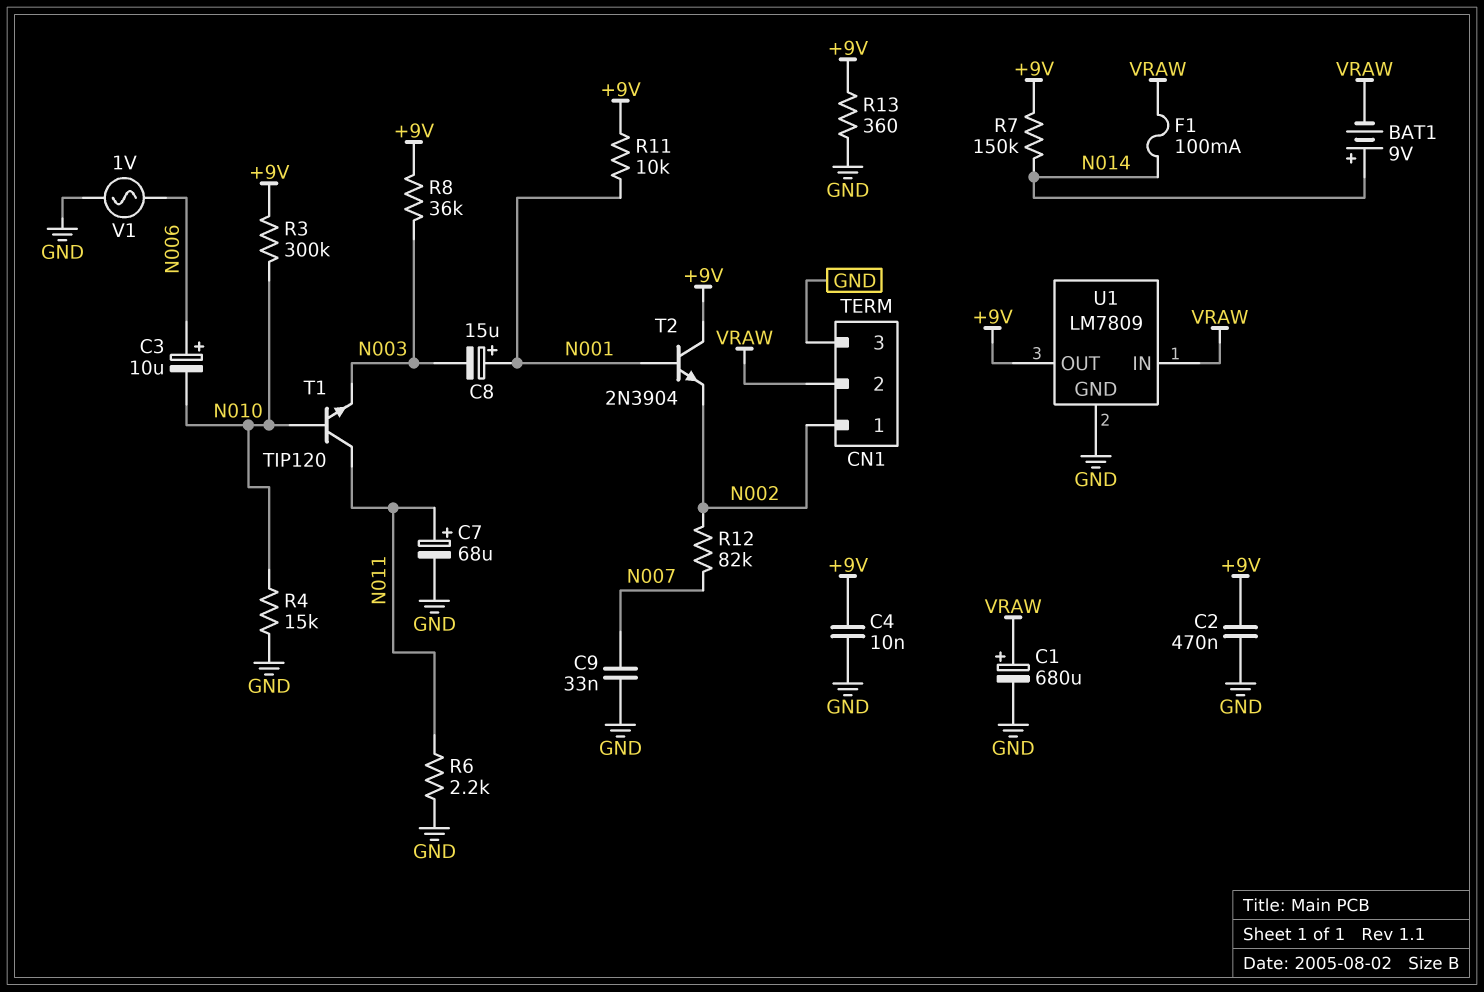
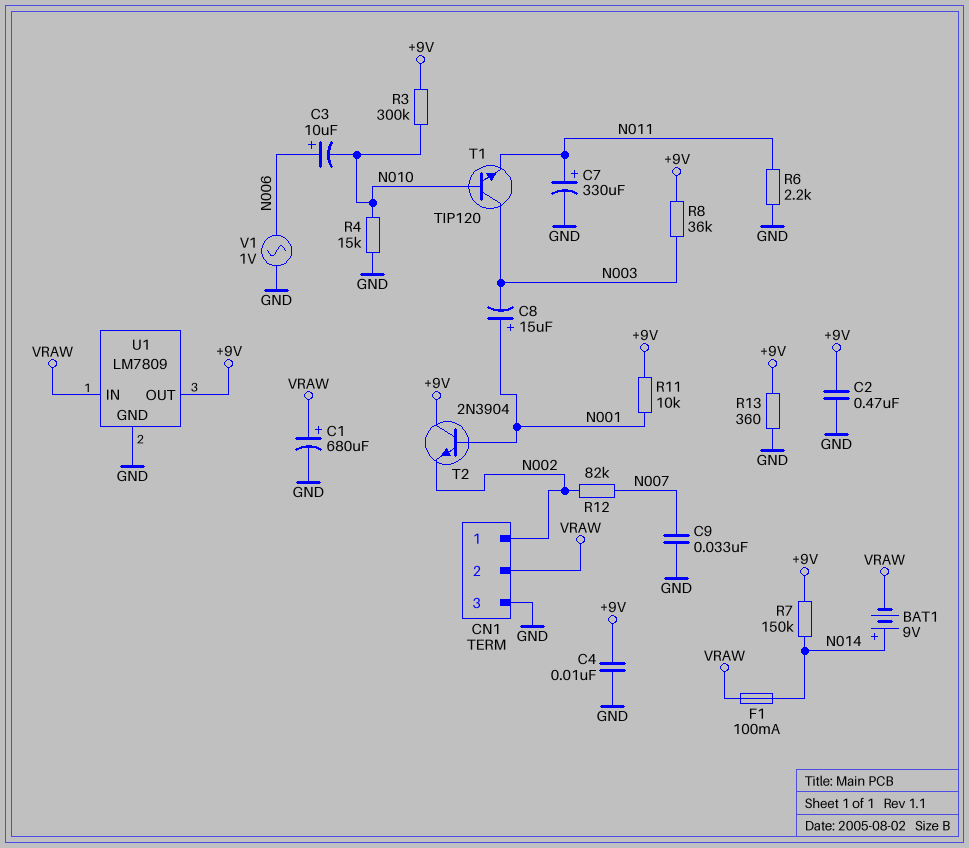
C7: 68uF (plus N011, minus GND) -> 330uF (plus N011, minus GND)
T1: NPN TIP120 (B N010, C N011, E N003) -> NPN TIP120 (B N010, C N003, E N011)

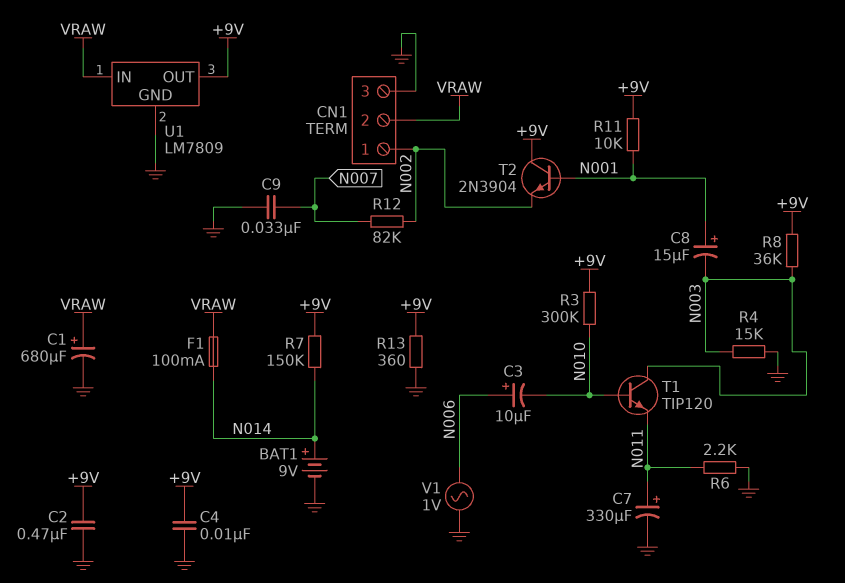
BAT1: 9V (plus N014, minus VRAW) -> 9V (plus N014, minus GND)
R4: 15k (GND, N010) -> 15k (GND, N003)

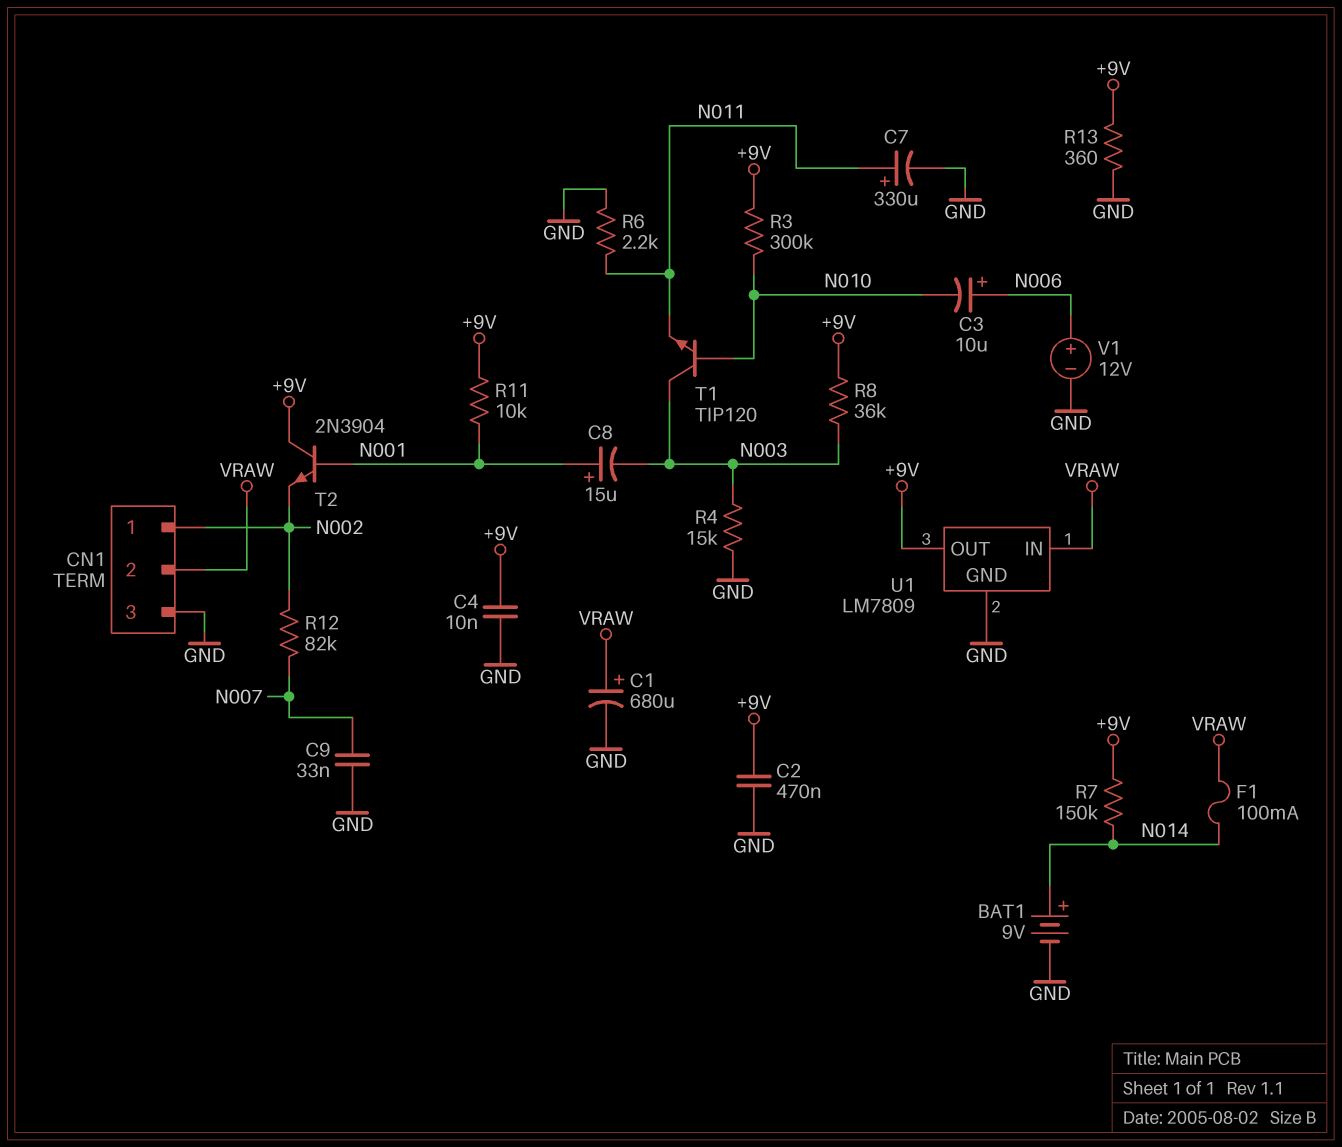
V1: AC 1V (GND, N006) -> 12V (plus N006, minus GND)

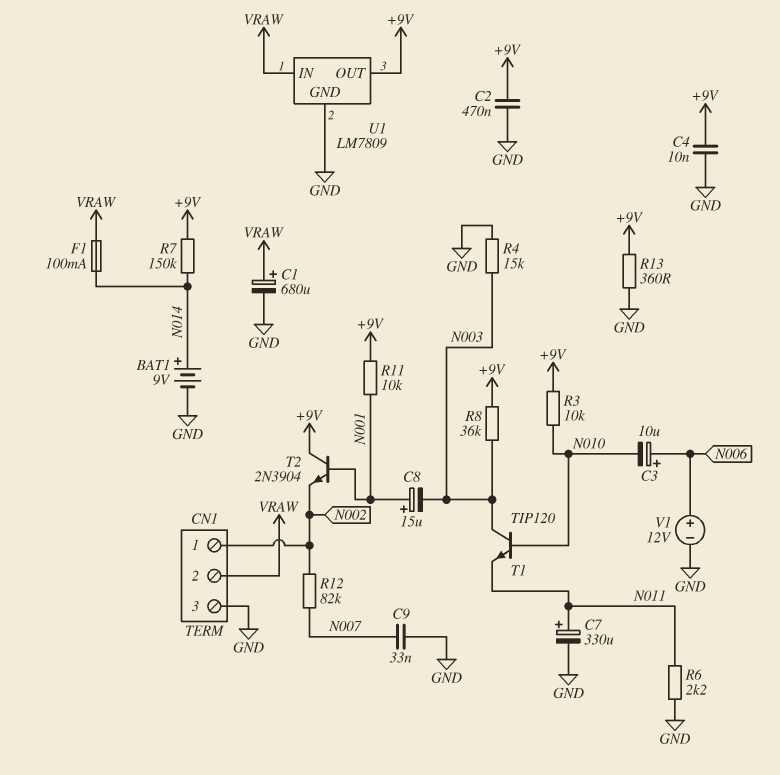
R3: 300k (+9V, N010) -> 10k (+9V, N010)

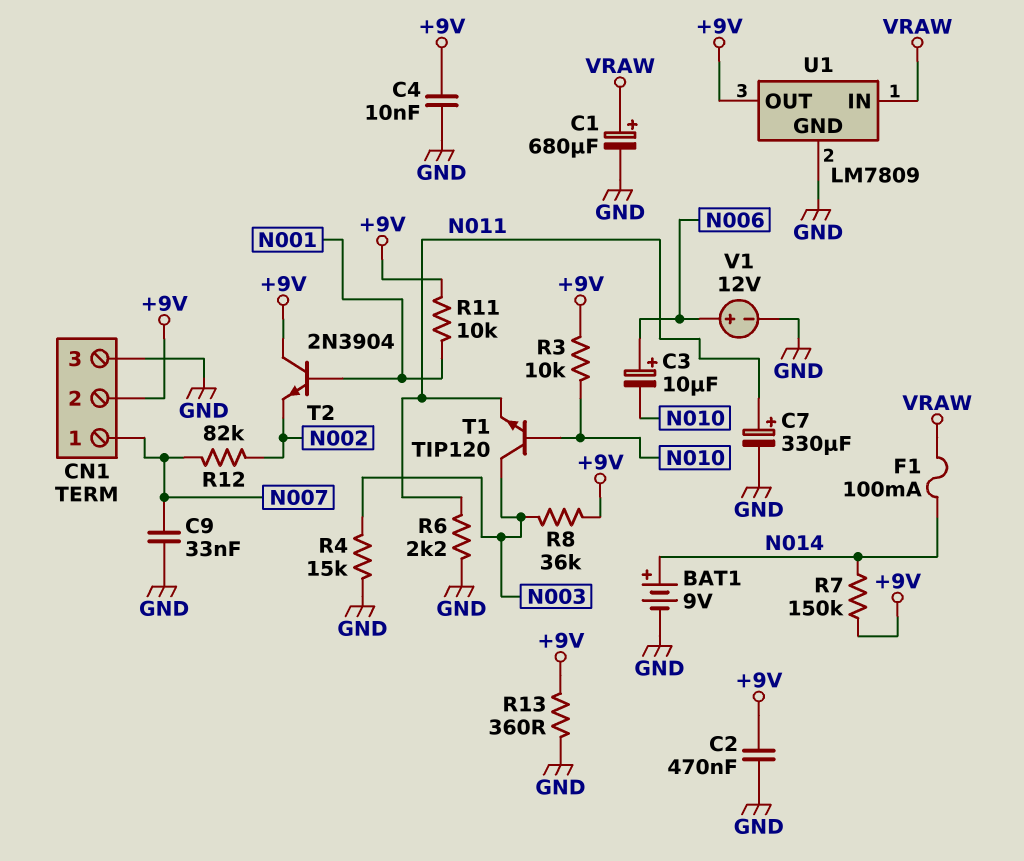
C8: 15uF (plus N001, minus N003) -> none
CN1 pin 1: N002 -> N007
CN1 pin 2: VRAW -> +9V

